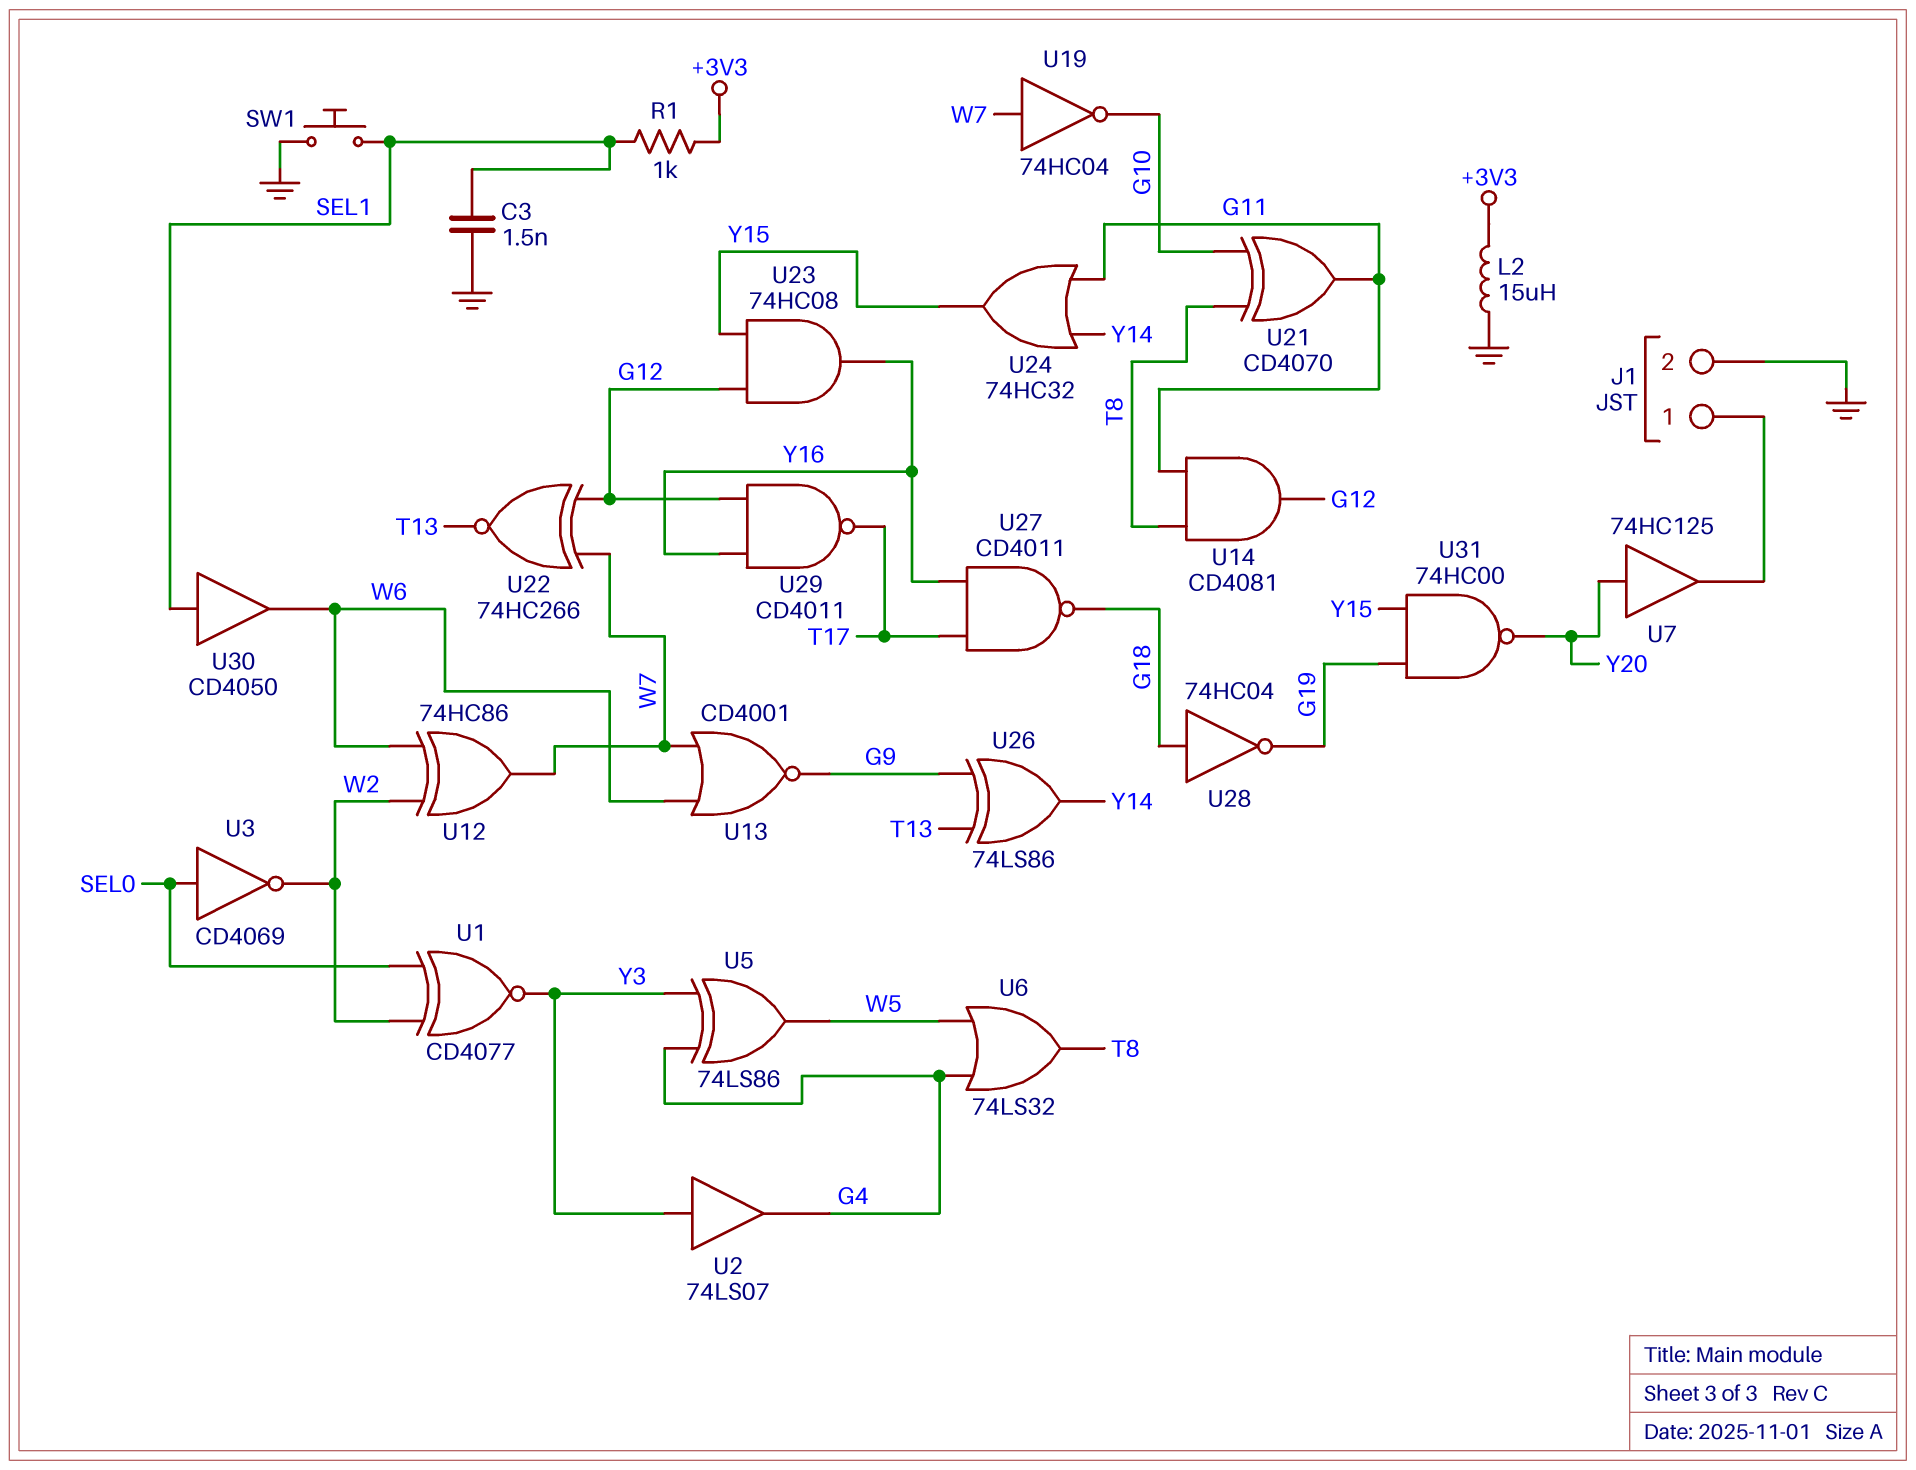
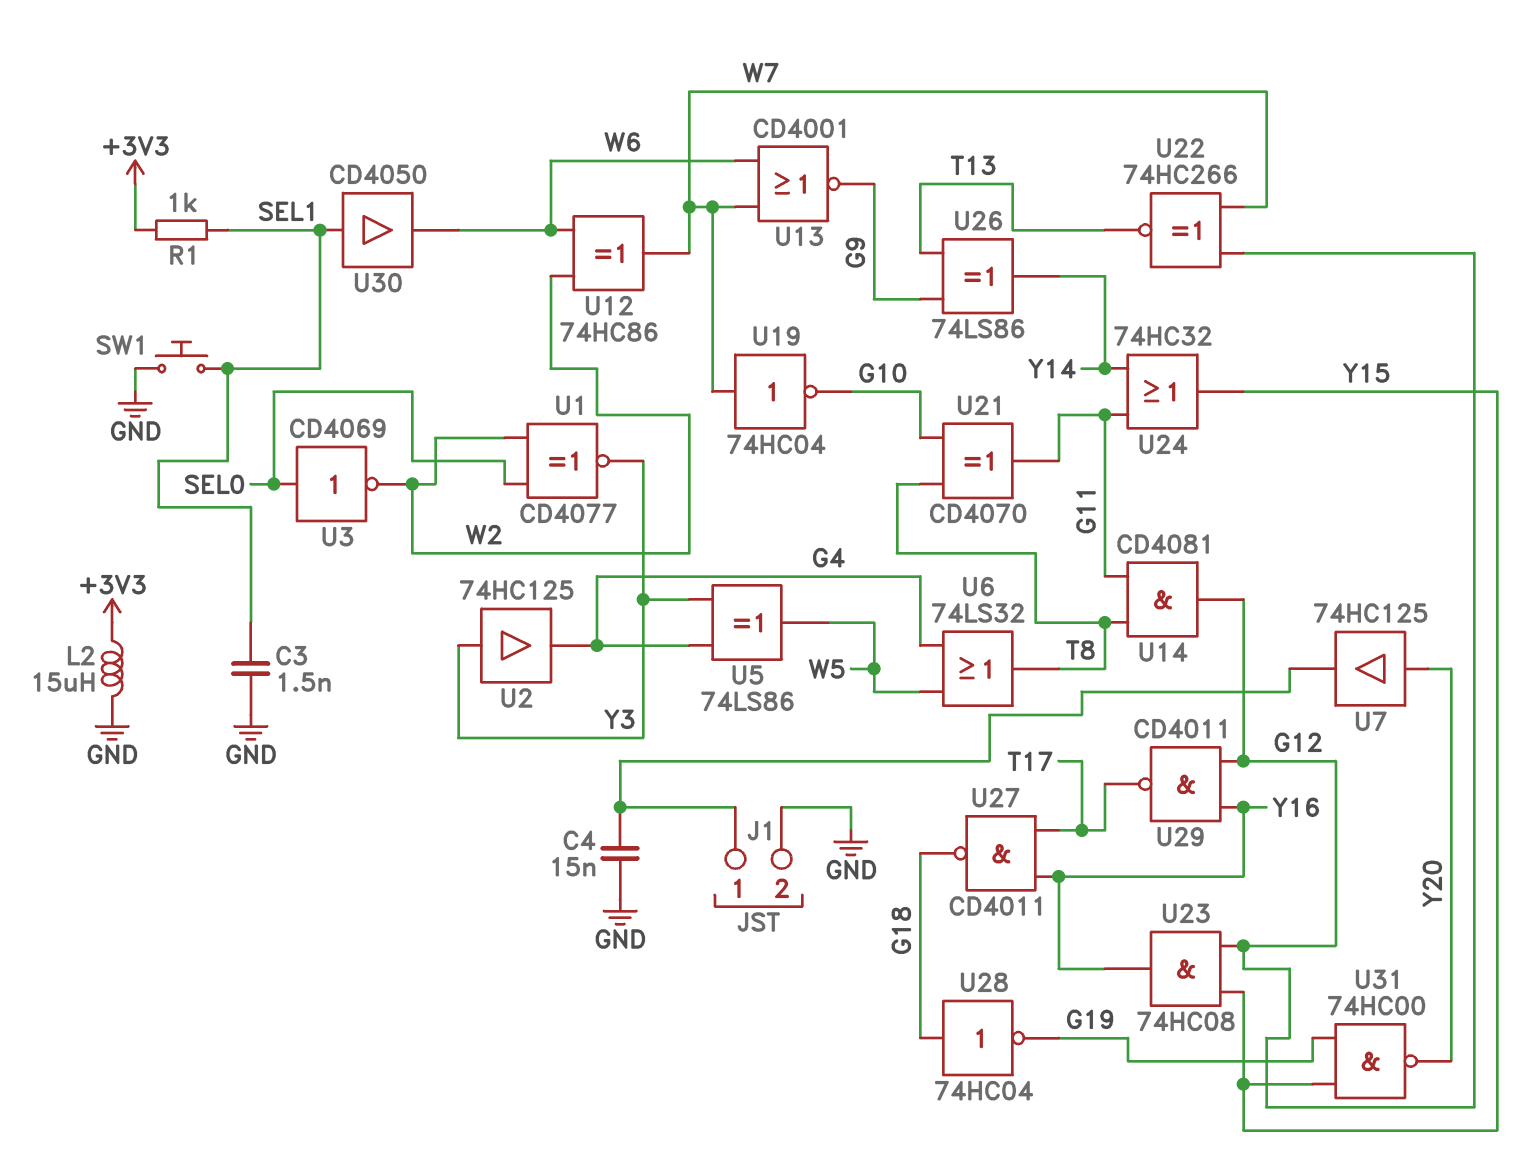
C4: none -> 15nF (GND, J1/1)
U2: buffer 74LS07 (in Y3, out G4) -> buffer 74HC125 (in Y3, out G4)

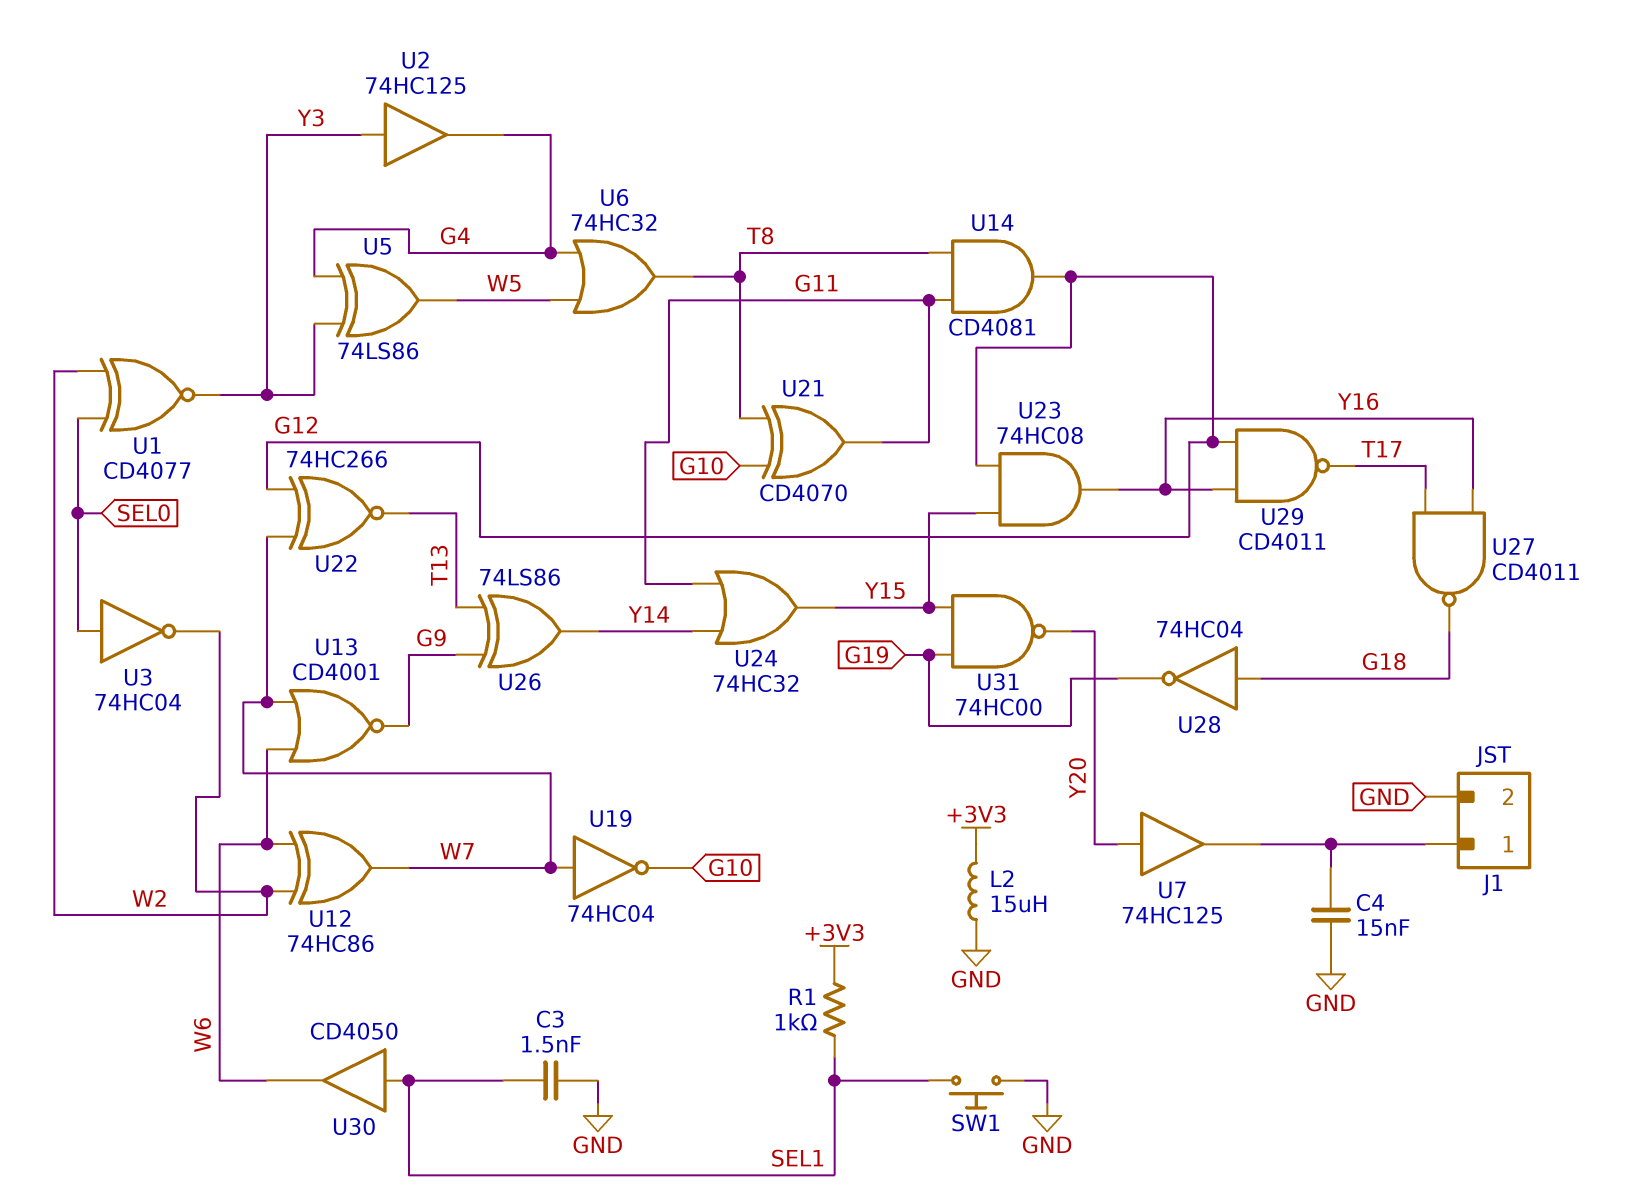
U3: NOT CD4069 (in SEL0, out W2) -> NOT 74HC04 (in SEL0, out W2)
U6: OR 74LS32 (in G4, in W5, out T8) -> OR 74HC32 (in G4, in W5, out T8)

